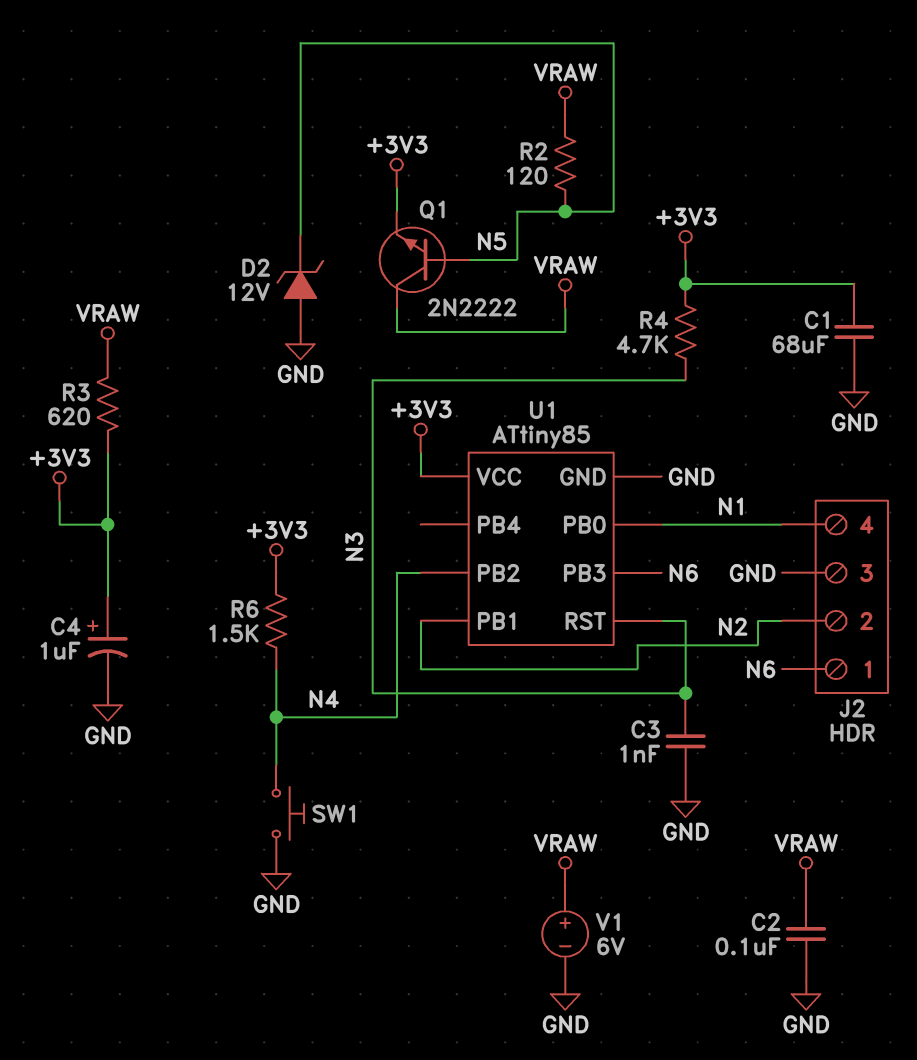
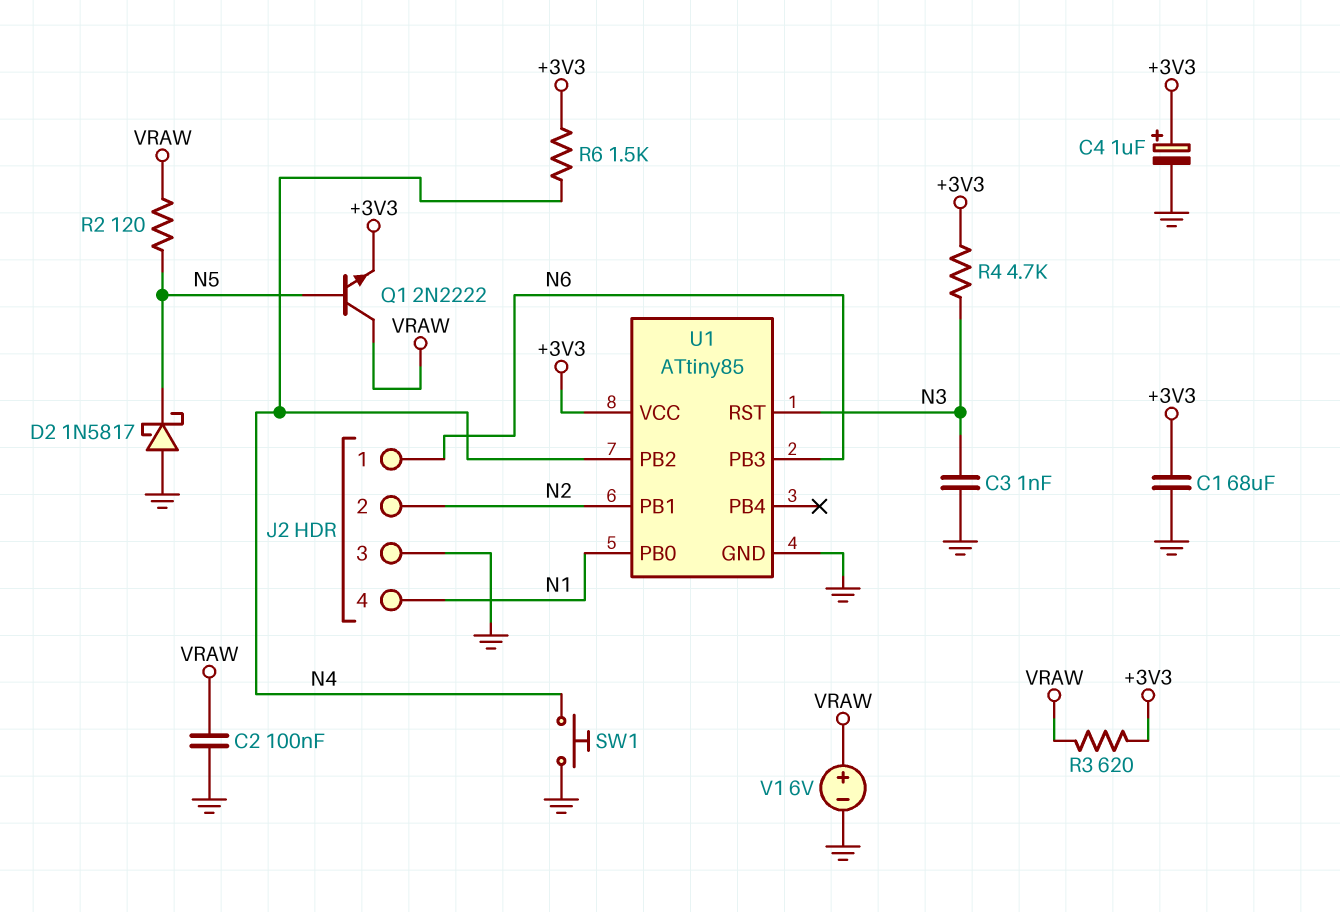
D2: zener 12V (A GND, K N5) -> schottky 1N5817 (A GND, K N5)

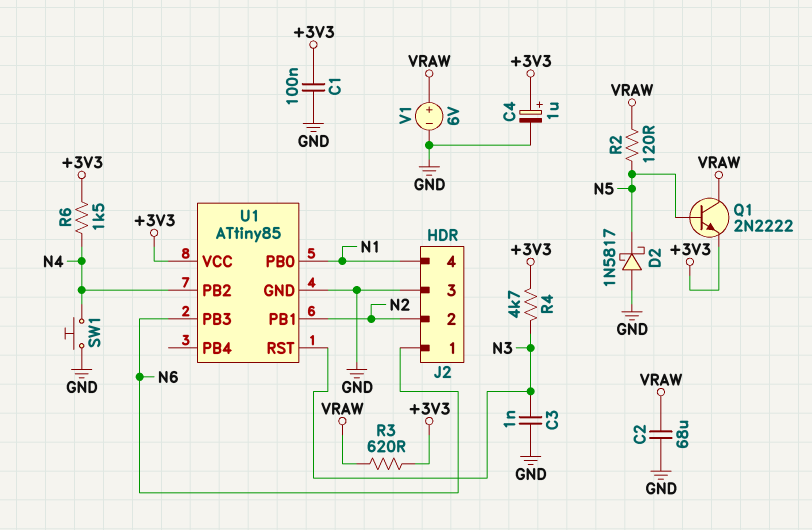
C1: 68uF (+3V3, GND) -> 100nF (+3V3, GND)
C2: 100nF (GND, VRAW) -> 68uF (GND, VRAW)

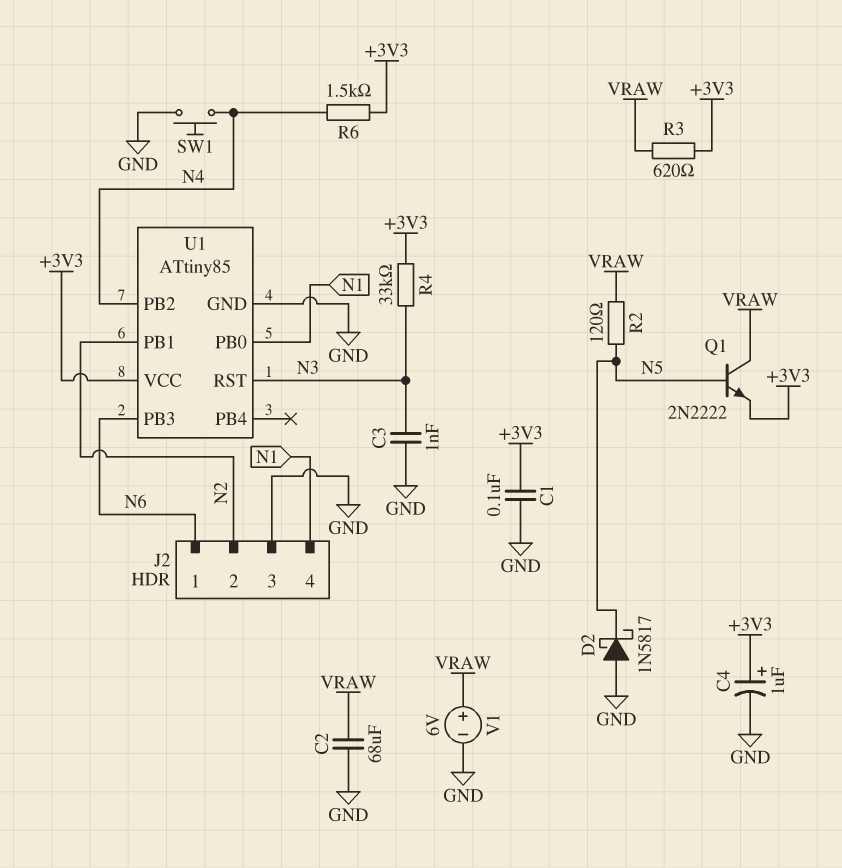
R4: 4.7k (+3V3, N3) -> 33k (+3V3, N3)

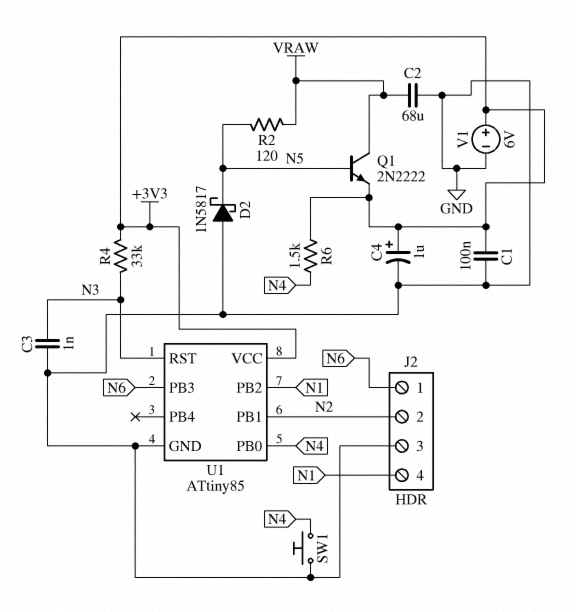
R3: 620 (+3V3, VRAW) -> none
U1 pin PB0: N1 -> N4
U1 pin PB2: N4 -> N1
V1: 6V (plus VRAW, minus GND) -> 6V (plus +3V3, minus GND)

